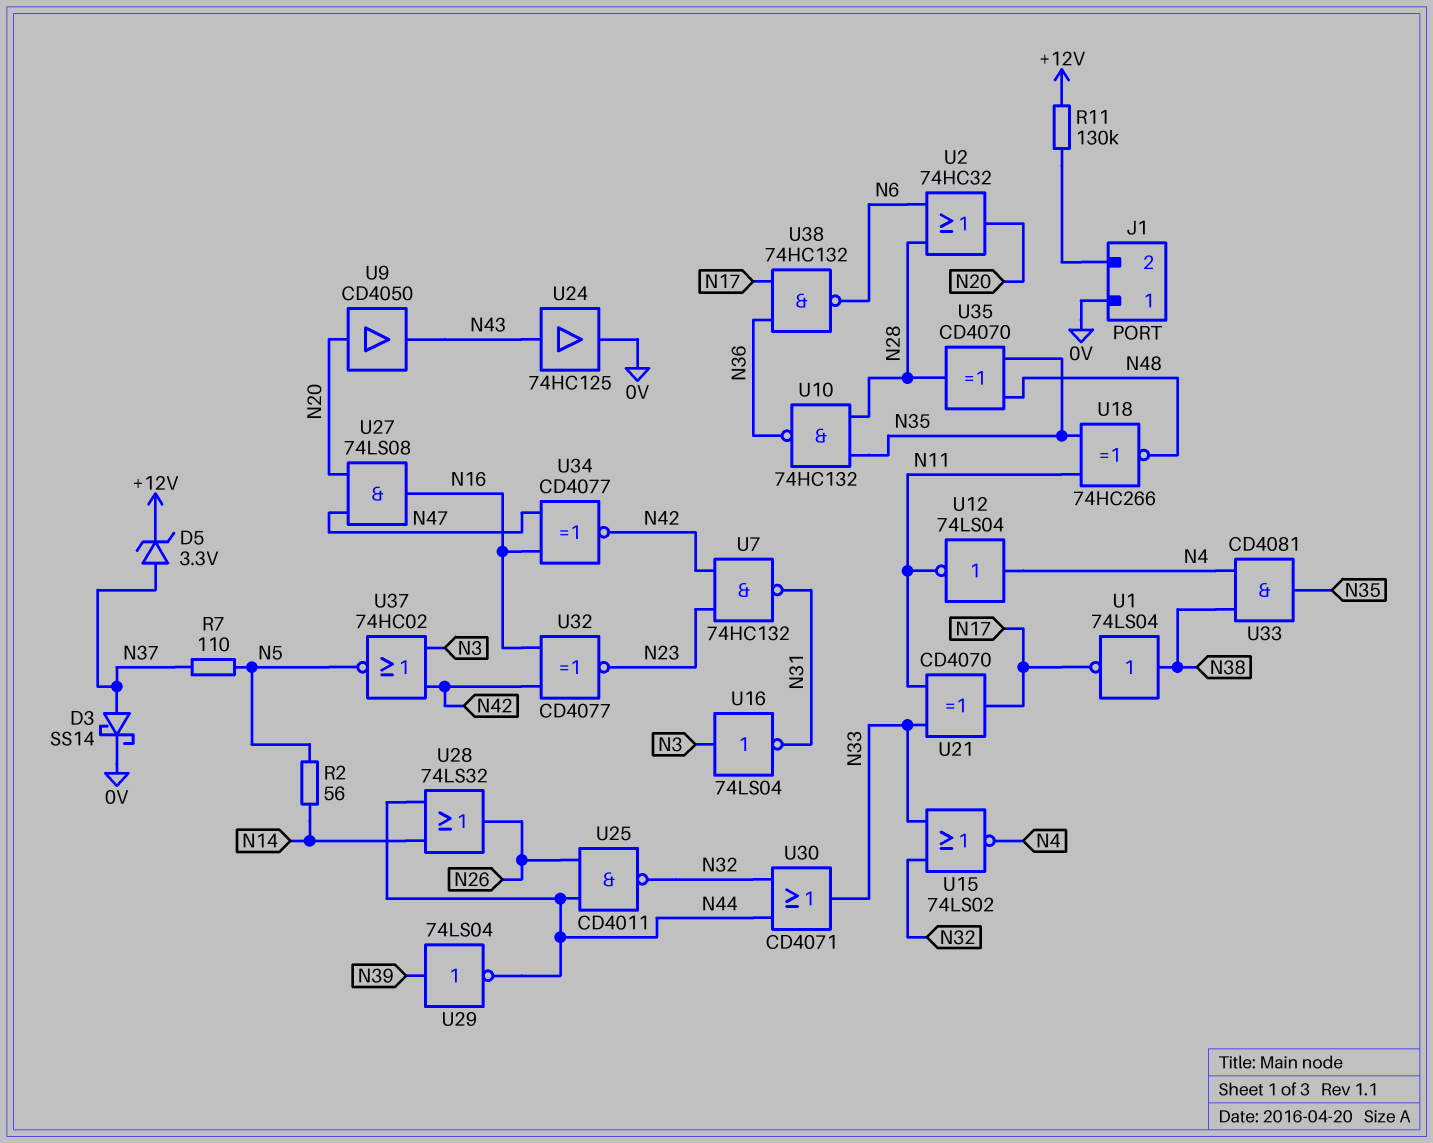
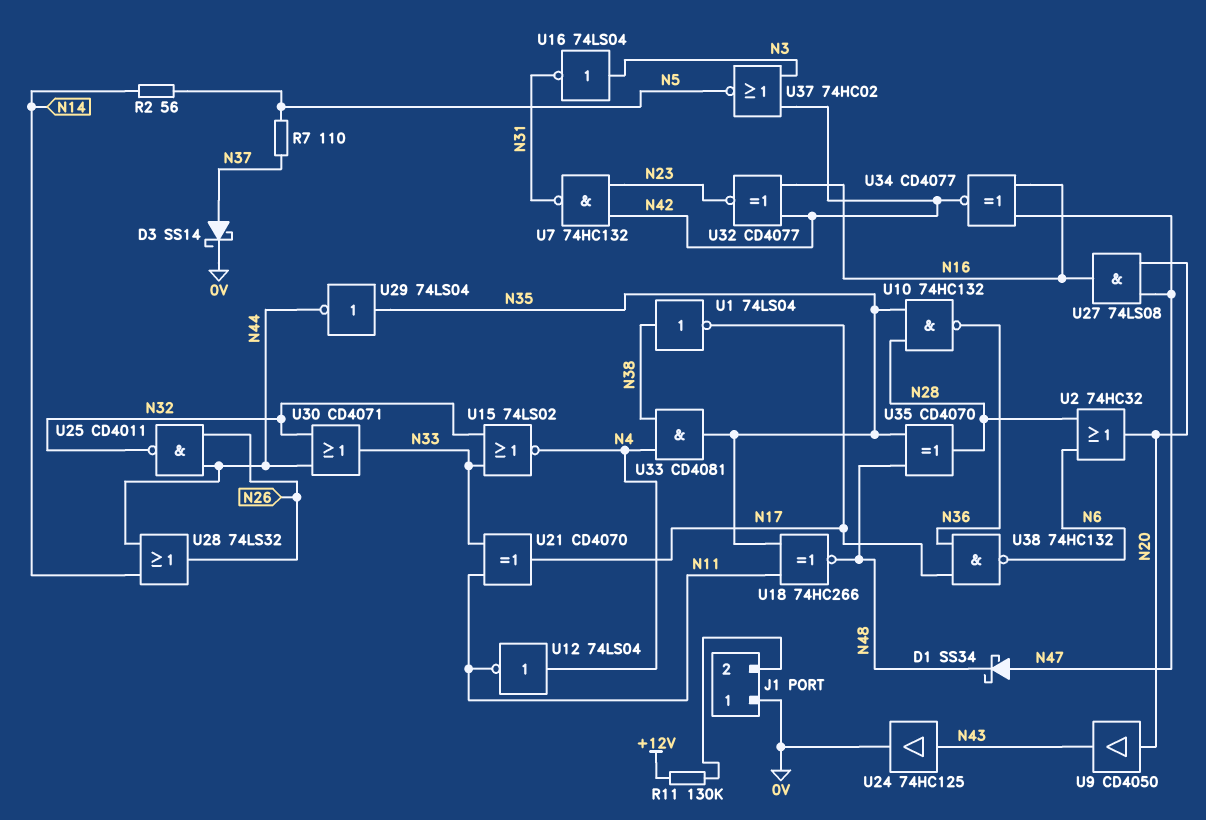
D1: none -> schottky SS34 (A N47, K N48)
D5: zener 3.3V (A N37, K +12V) -> none
U29: NOT 74LS04 (in N39, out N44) -> NOT 74LS04 (in N35, out N44)

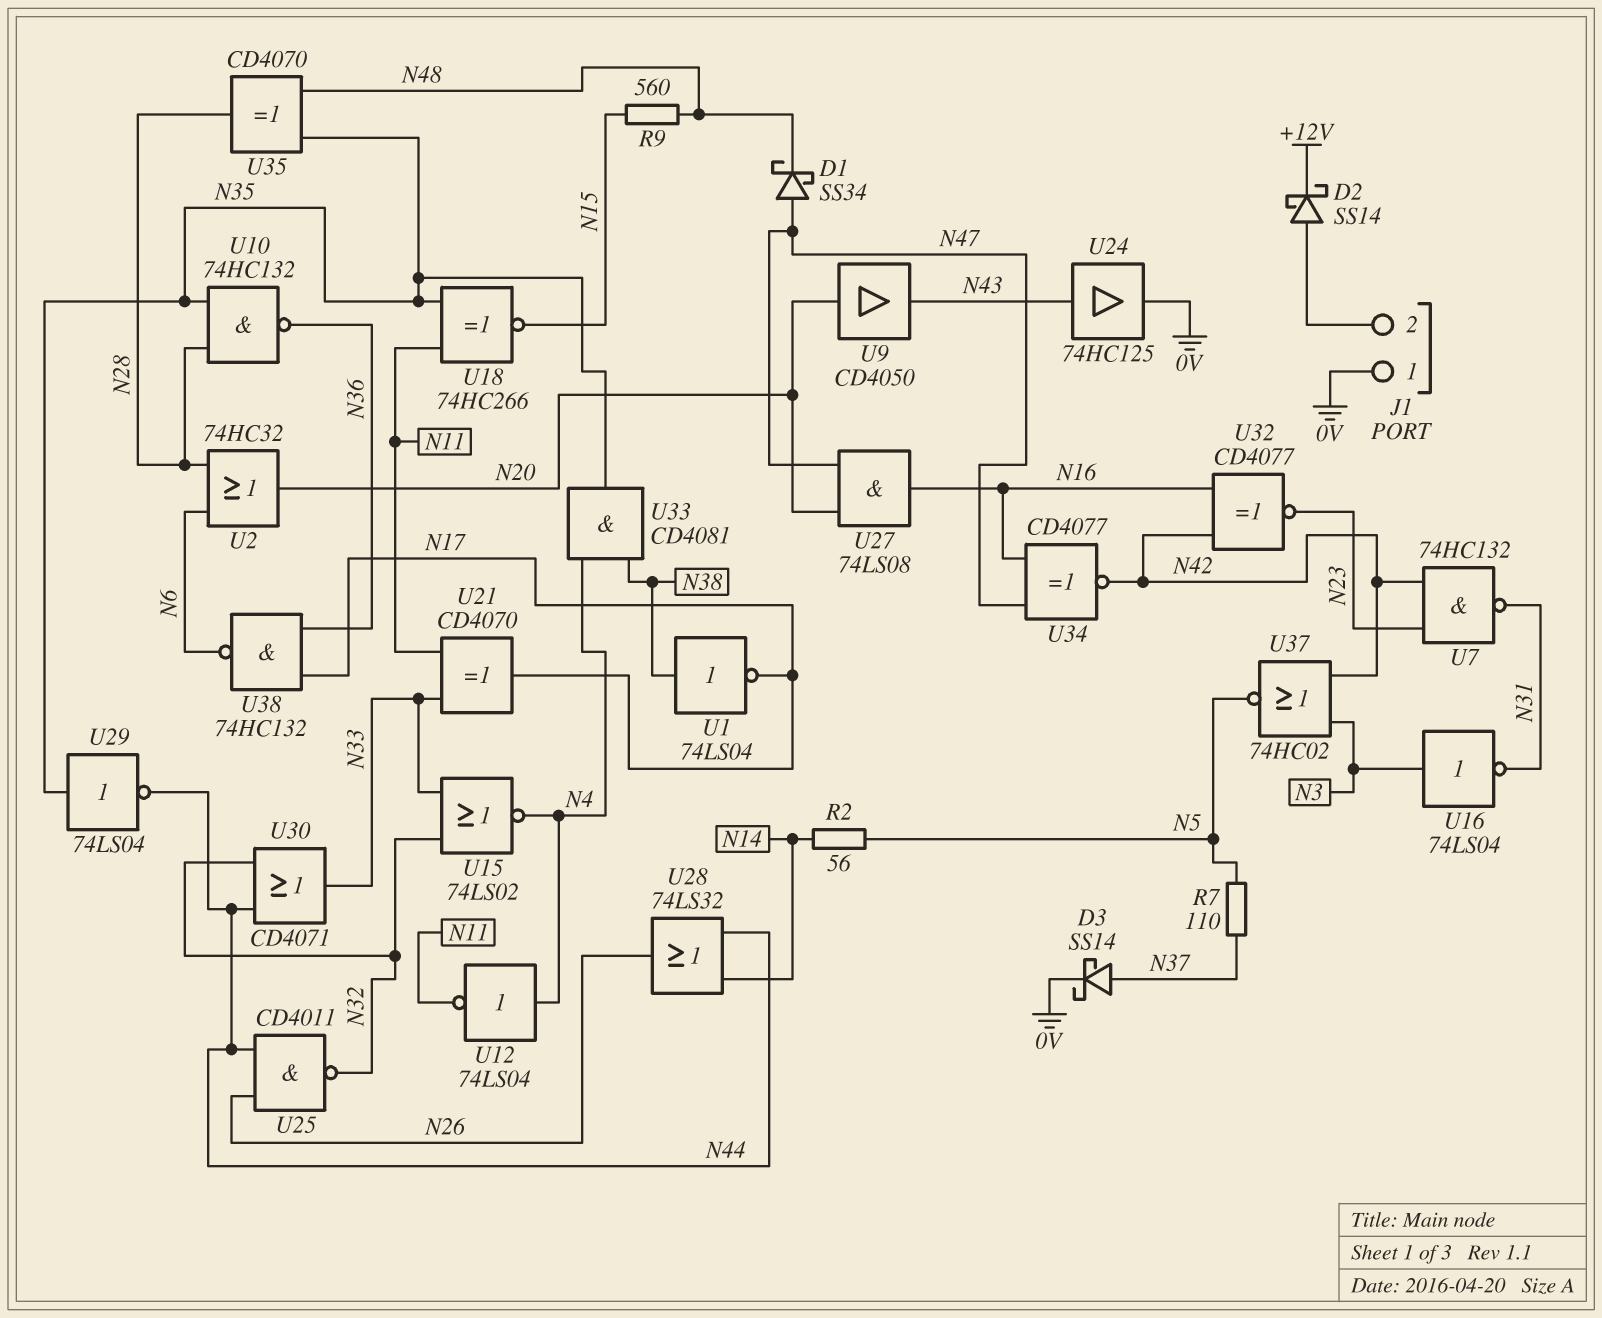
D2: none -> schottky SS14 (A J1/2, K +12V)
R9: none -> 560 (N15, N48)
R11: 130k (+12V, J1/2) -> none
U18: XNOR 74HC266 (in N11, in N35, out N48) -> XNOR 74HC266 (in N11, in N35, out N15)

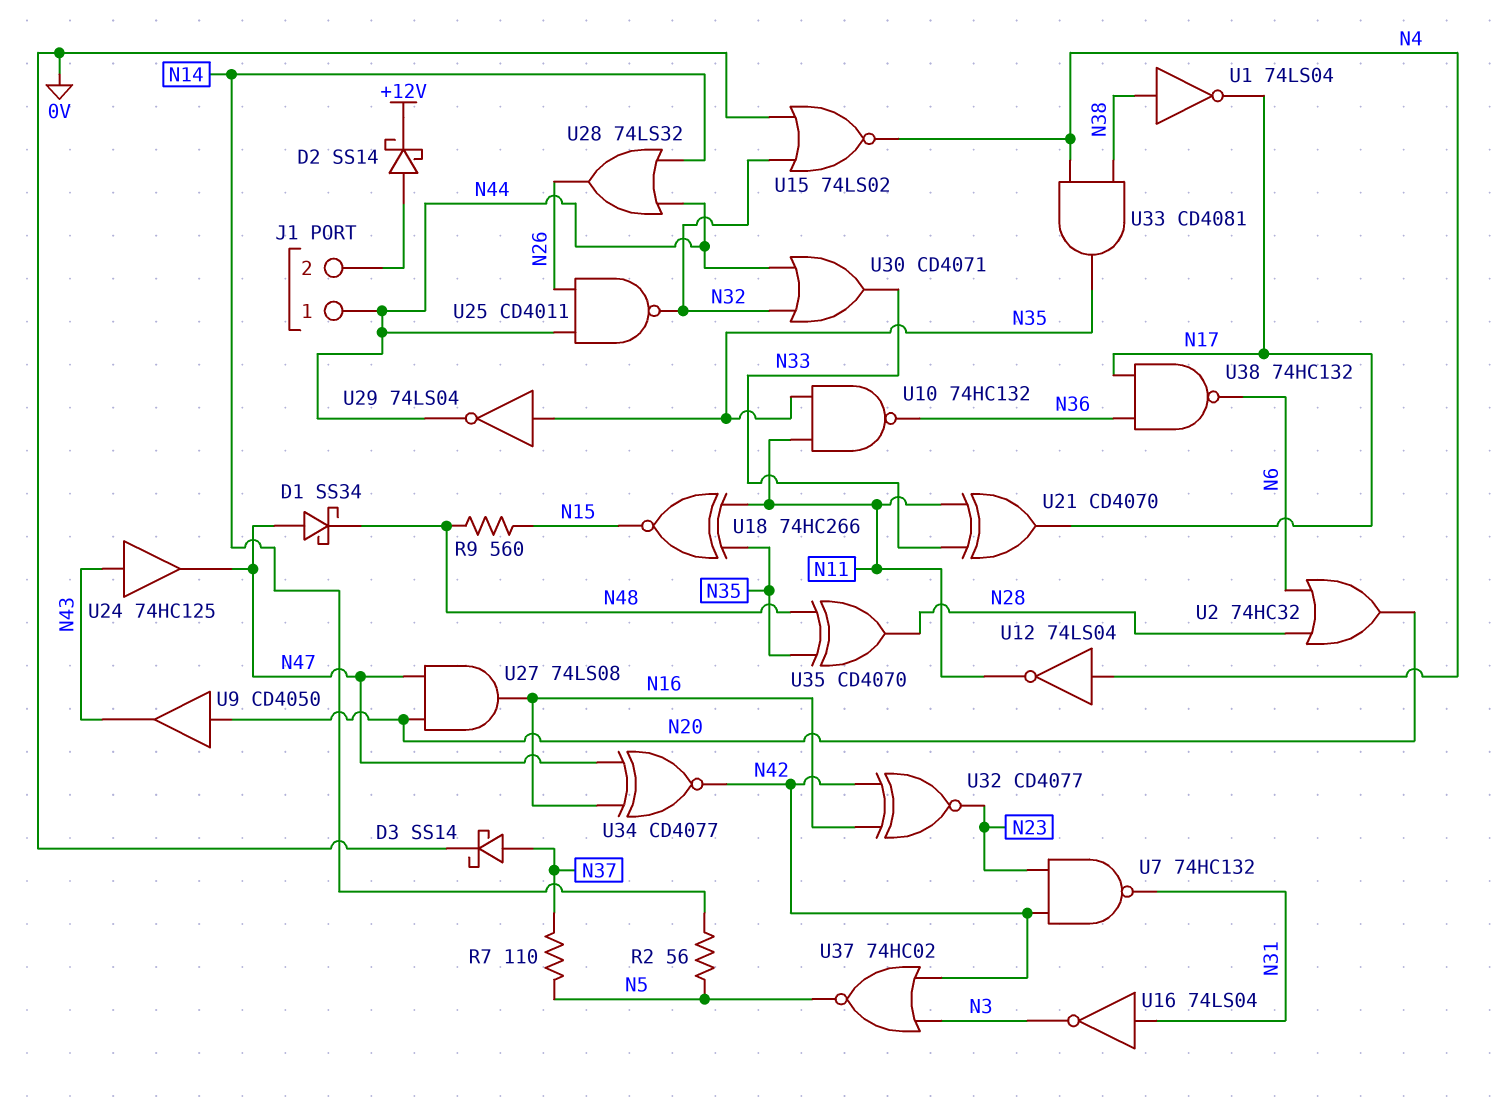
J1 pin 1: 0V -> N44
U10: NAND 74HC132 (in N28, in N35, out N36) -> NAND 74HC132 (in N11, in N35, out N36)
U15: NOR 74LS02 (in N32, in N33, out N4) -> NOR 74LS02 (in 0V, in N32, out N4)
U16: NOT 74LS04 (in N3, out N31) -> NOT 74LS04 (in N31, out N3)
U24: buffer 74HC125 (in N43, out 0V) -> buffer 74HC125 (in N43, out N47)

